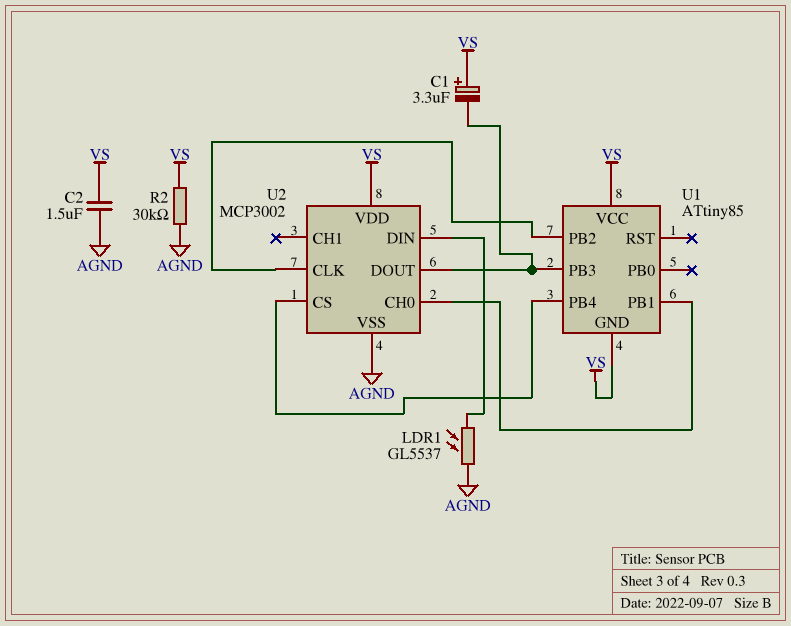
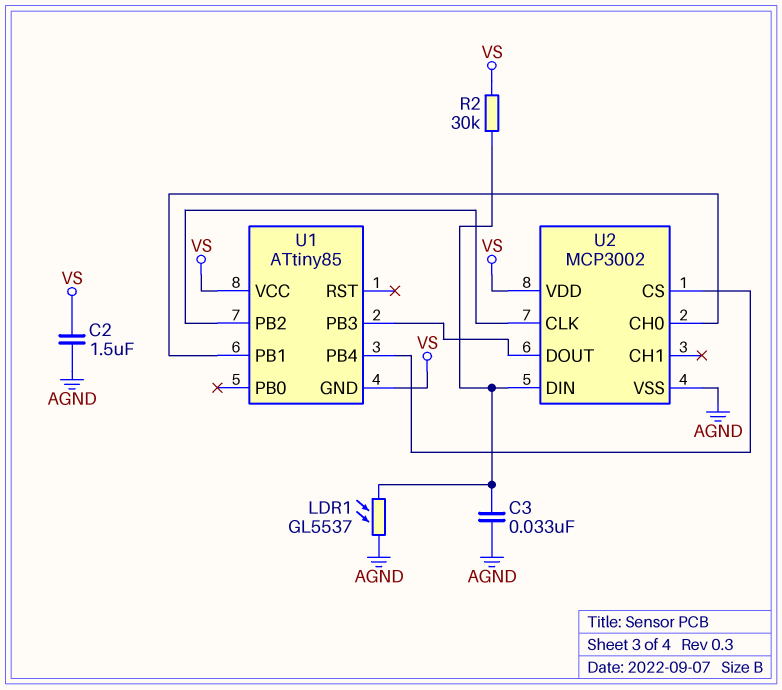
C1: 3.3uF (plus VS, minus U1/PB3) -> none
C3: none -> 33nF (AGND, U2/DIN)
R2: 30k (AGND, VS) -> 30k (U2/DIN, VS)

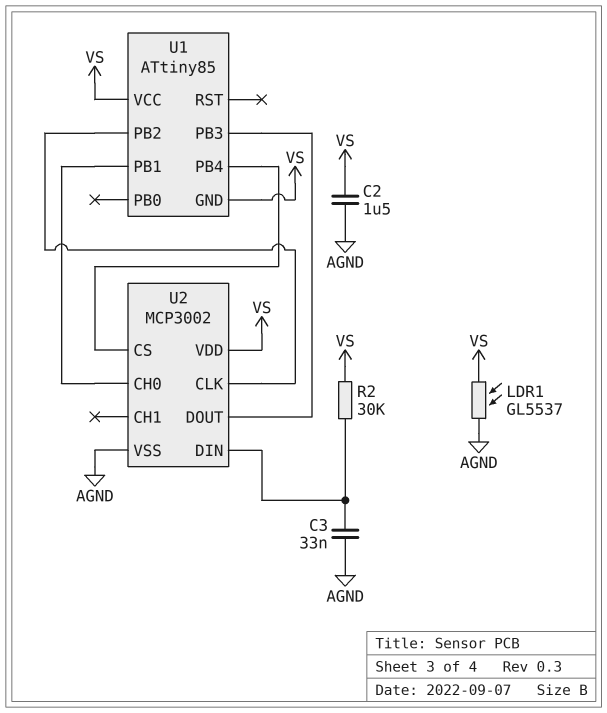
LDR1: GL5537 (AGND, U2/DIN) -> GL5537 (AGND, VS)

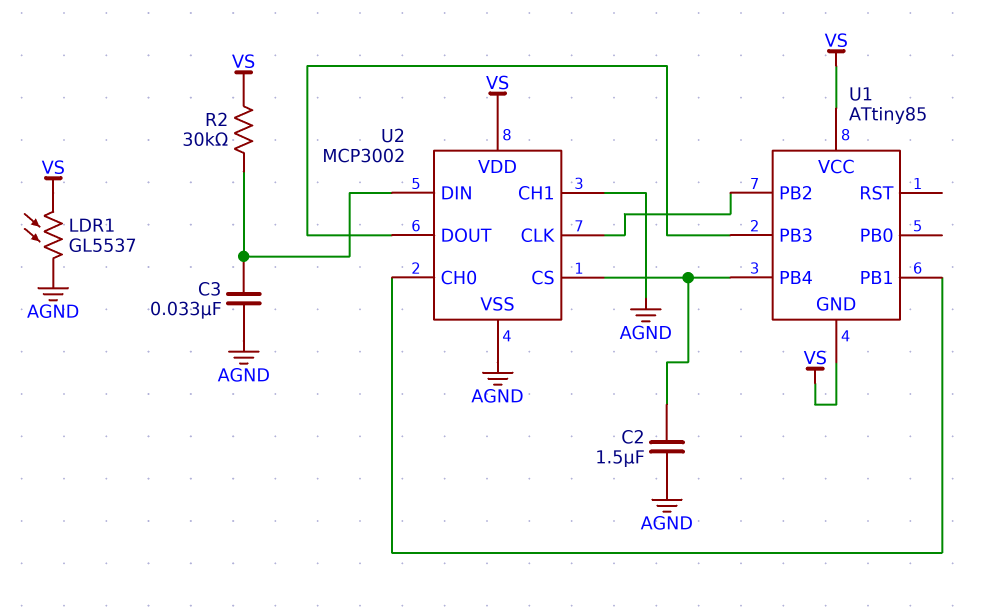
C2: 1.5uF (AGND, VS) -> 1.5uF (AGND, U1/PB4)
U2 pin CH1: none -> AGND

